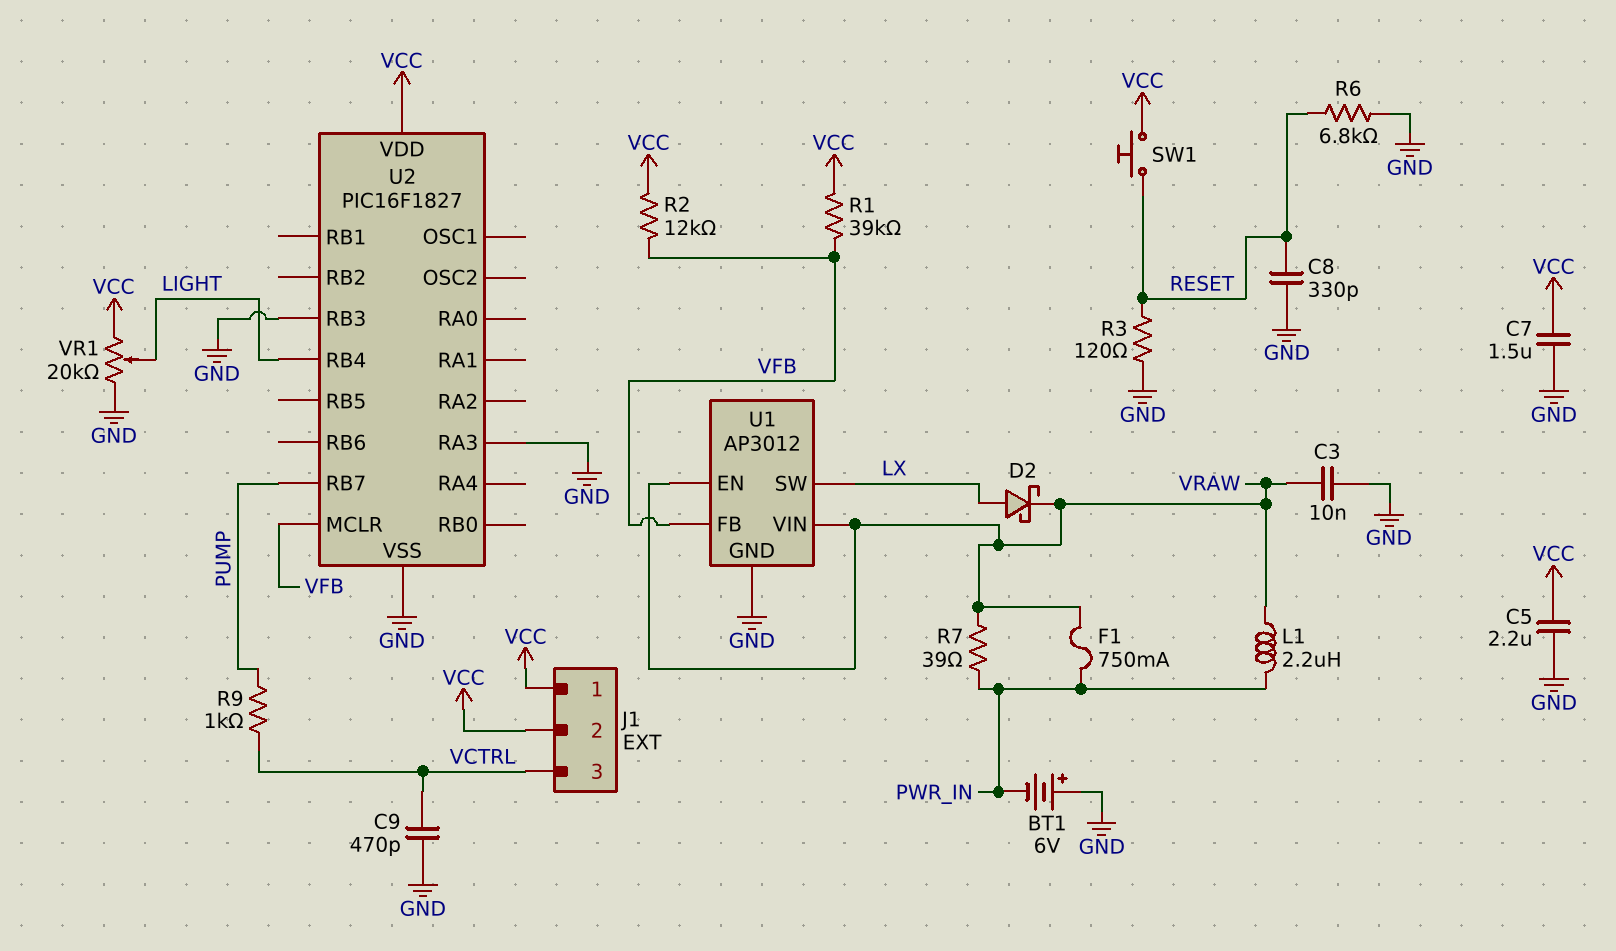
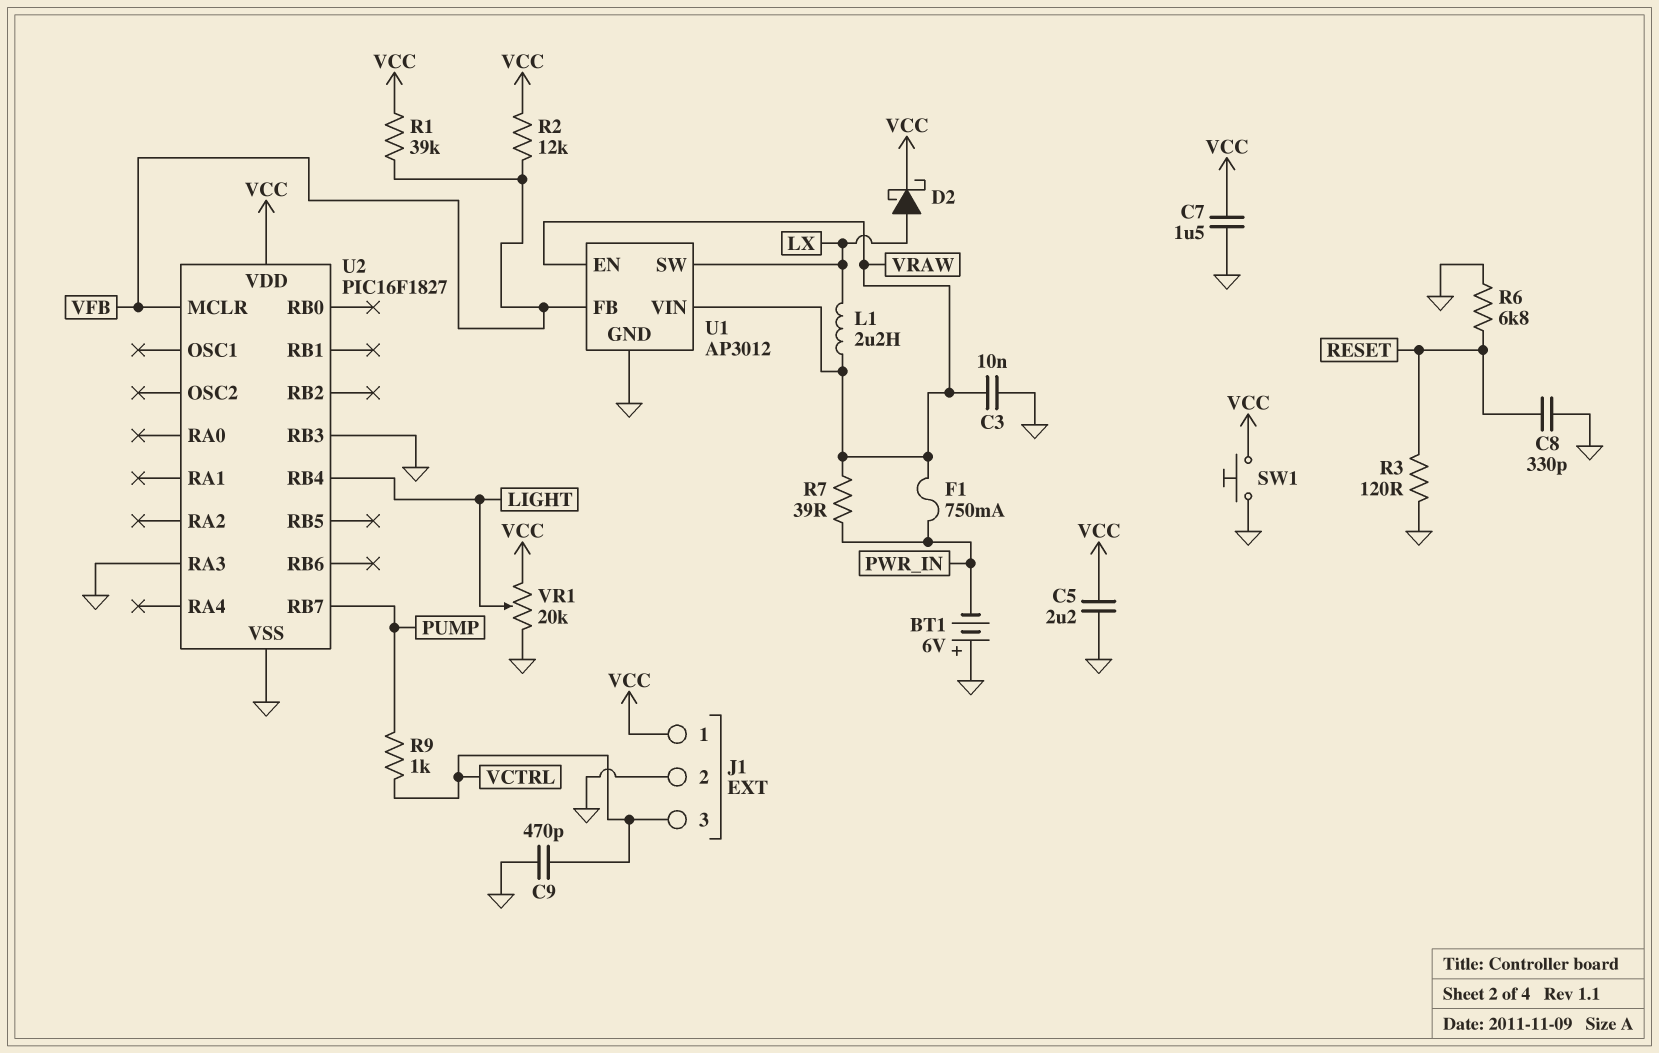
D2: schottky (A LX, K VRAW) -> schottky (A LX, K VCC)
J1 pin 2: VCC -> GND
L1: 2.2uH (PWR_IN, VRAW) -> 2.2uH (LX, VRAW)
SW1: button (RESET, VCC) -> button (GND, VCC)

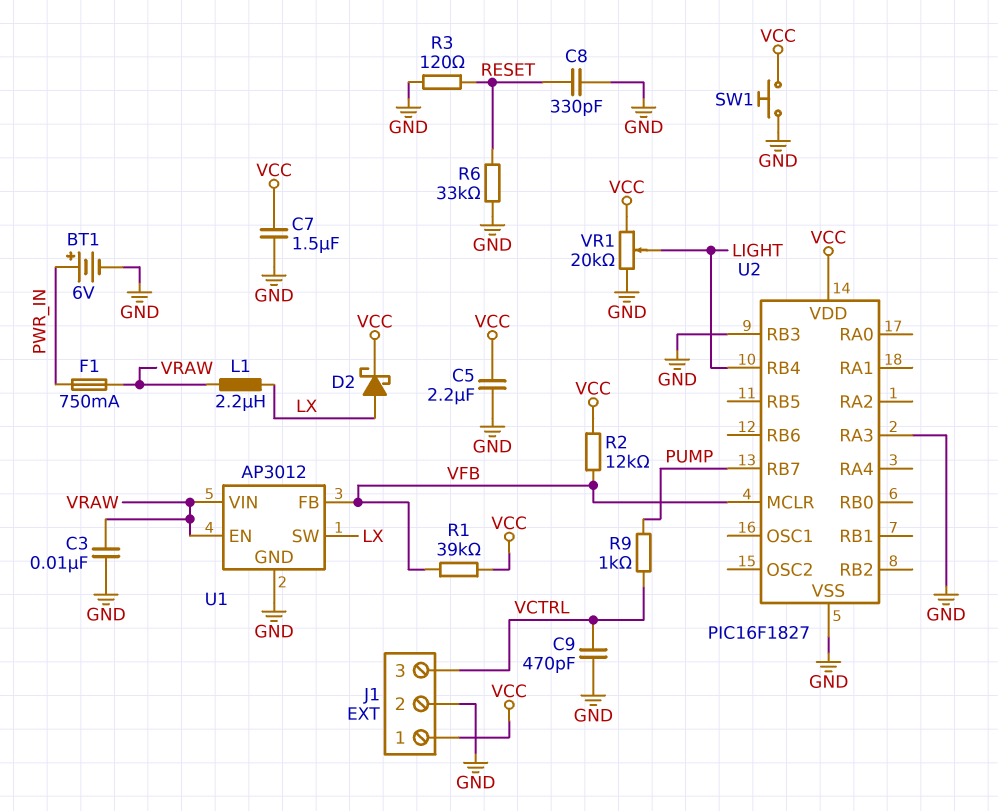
BT1: 6V (plus GND, minus PWR_IN) -> 6V (plus PWR_IN, minus GND)
R6: 6.8k (GND, RESET) -> 33k (GND, RESET)
R7: 39 (PWR_IN, VRAW) -> none

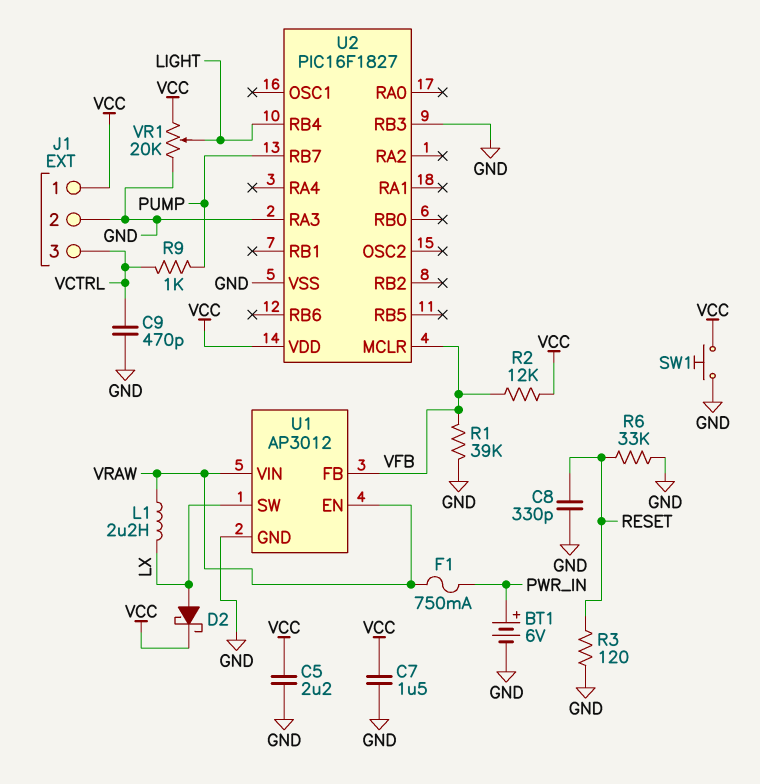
C3: 10nF (GND, VRAW) -> none
R1: 39k (VCC, VFB) -> 39k (GND, VFB)

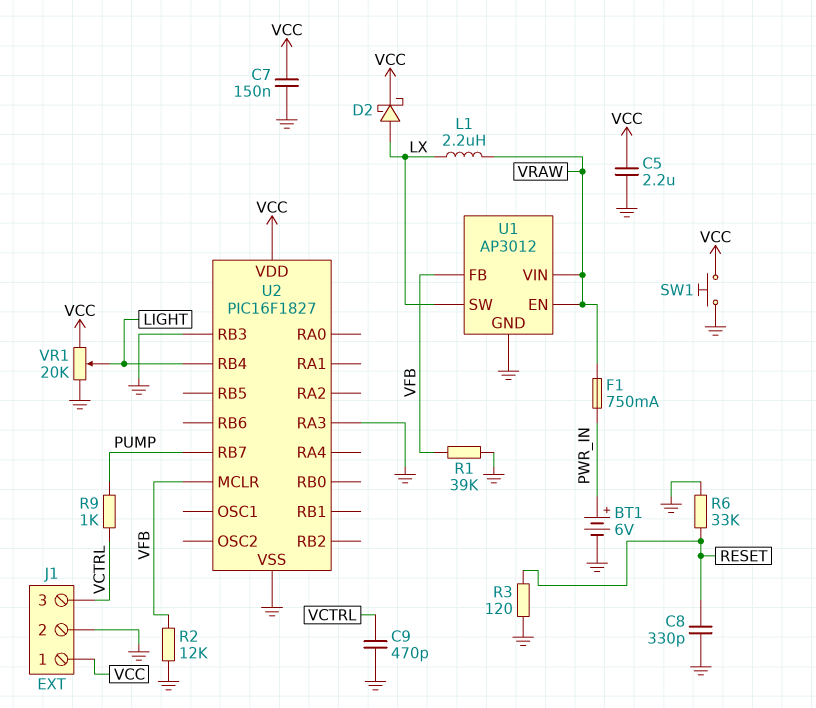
C7: 1.5uF (GND, VCC) -> 150nF (GND, VCC)
R2: 12k (VCC, VFB) -> 12k (GND, VFB)

